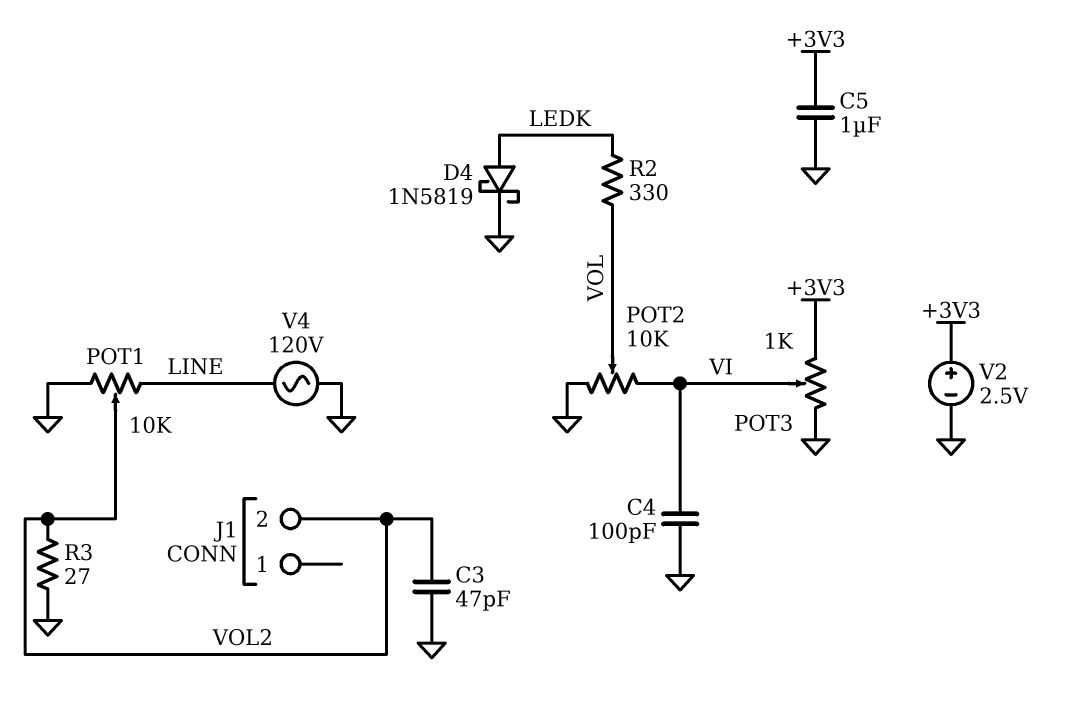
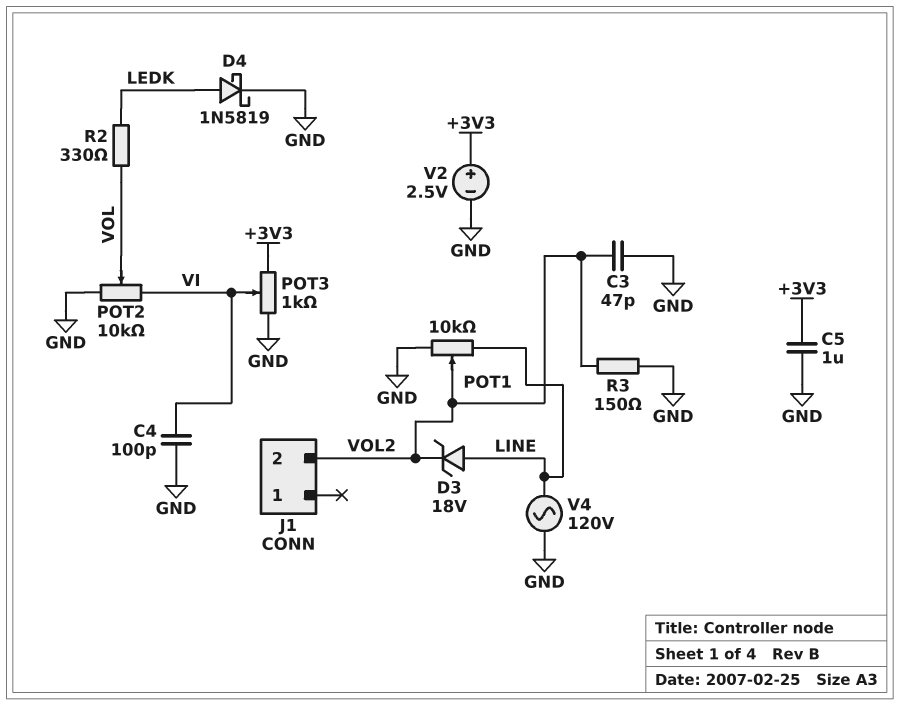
D3: none -> zener 18V (A LINE, K VOL2)
R3: 27 (GND, VOL2) -> 150 (GND, VOL2)

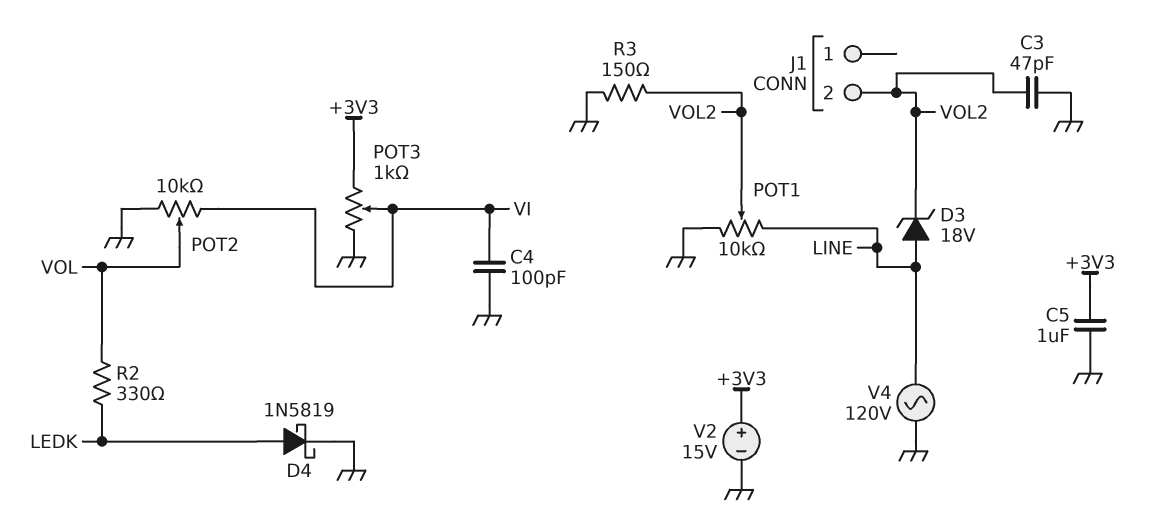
V2: 2.5V (plus +3V3, minus GND) -> 15V (plus +3V3, minus GND)

